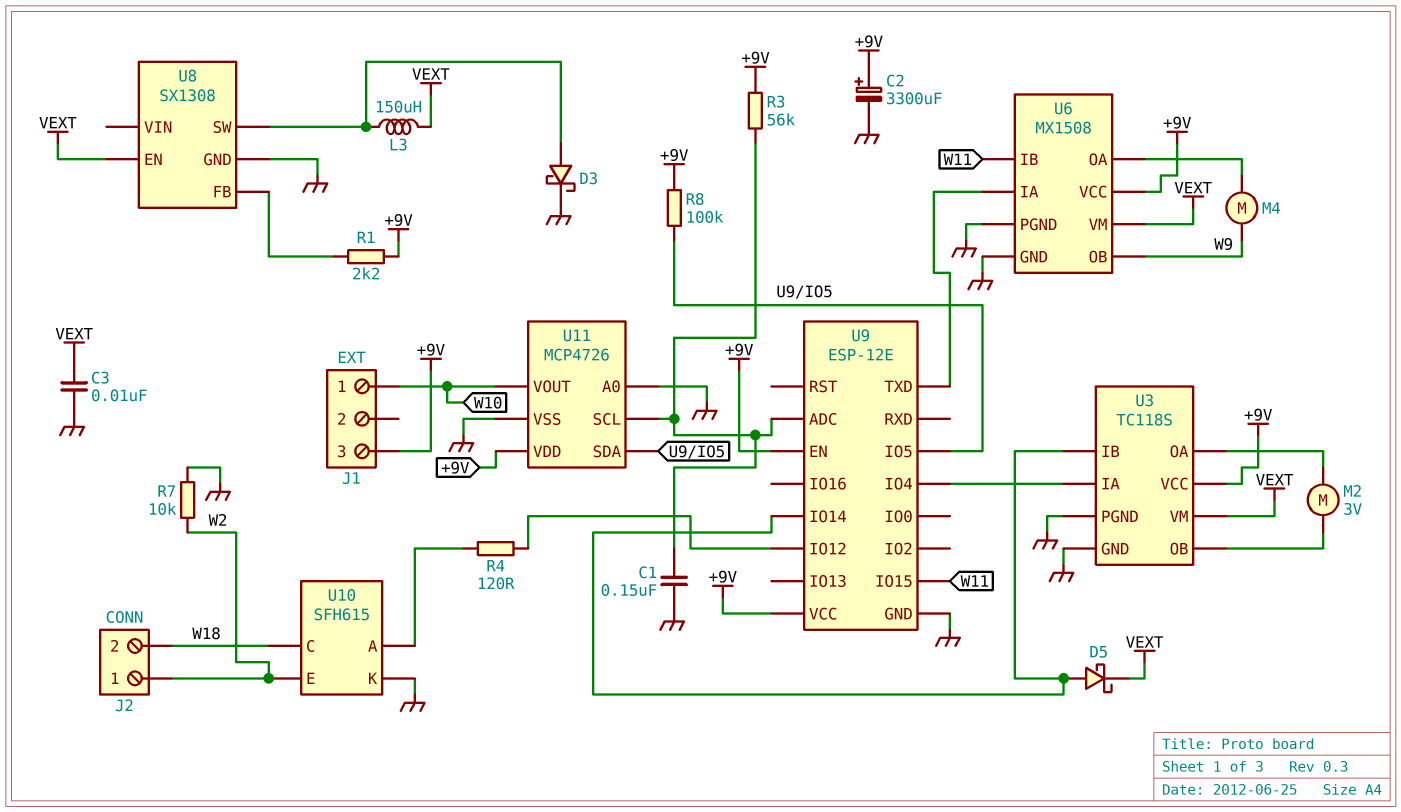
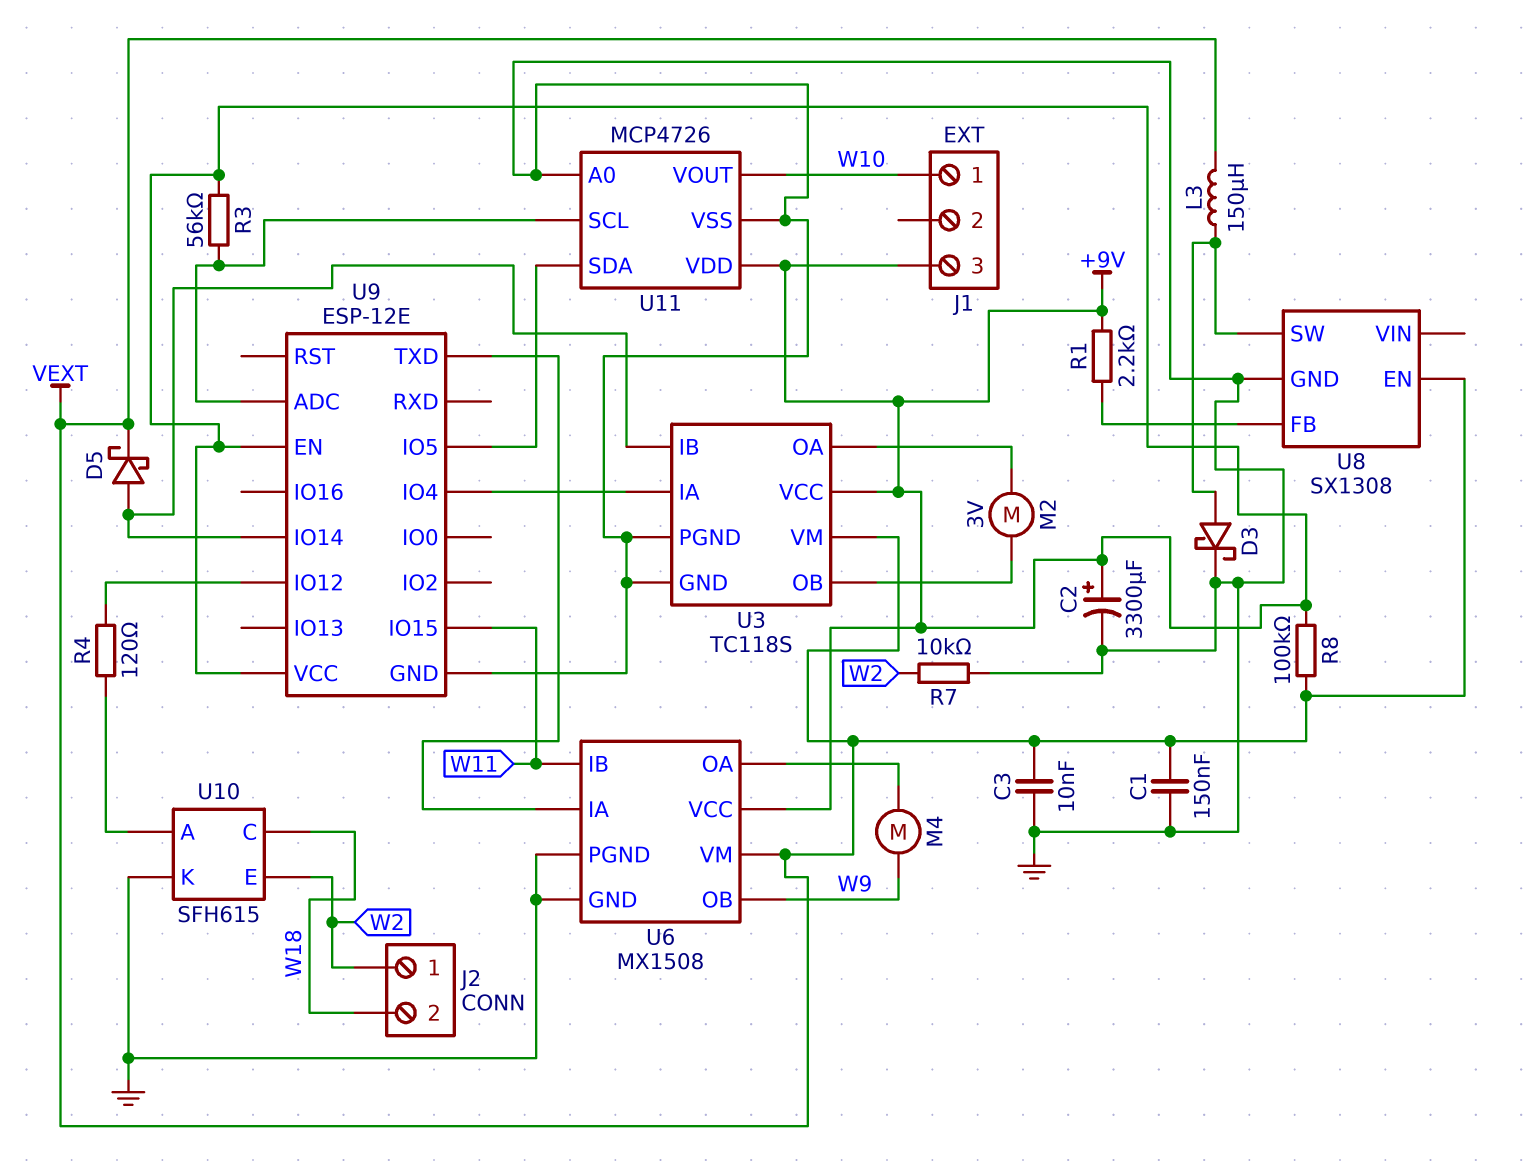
C1: 150nF (GND, U9/ADC) -> 150nF (GND, VEXT)
R8: 100k (+9V, U9/IO5) -> 100k (+9V, VEXT)

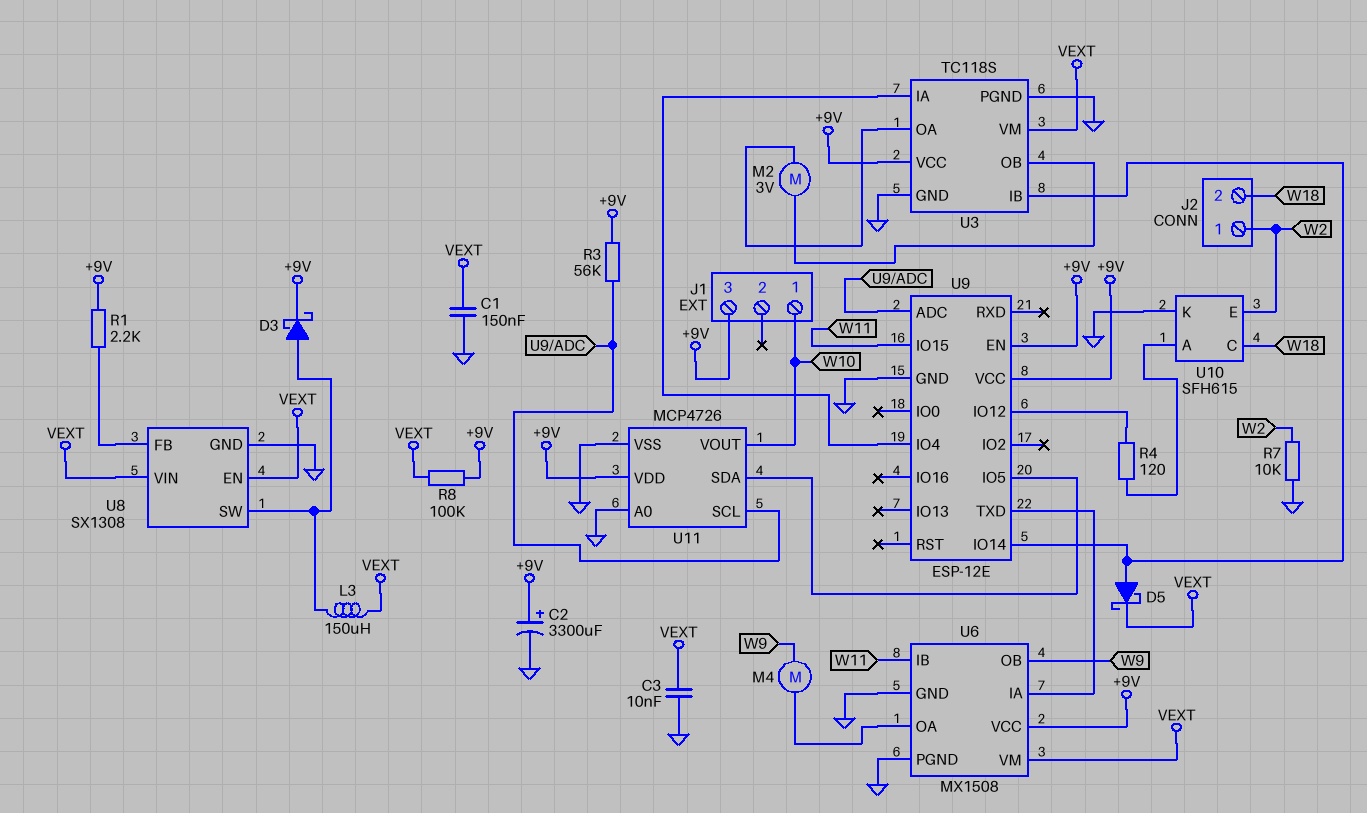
D3: schottky (A U8/SW, K GND) -> schottky (A U8/SW, K +9V)
U8 pin VIN: none -> VEXT

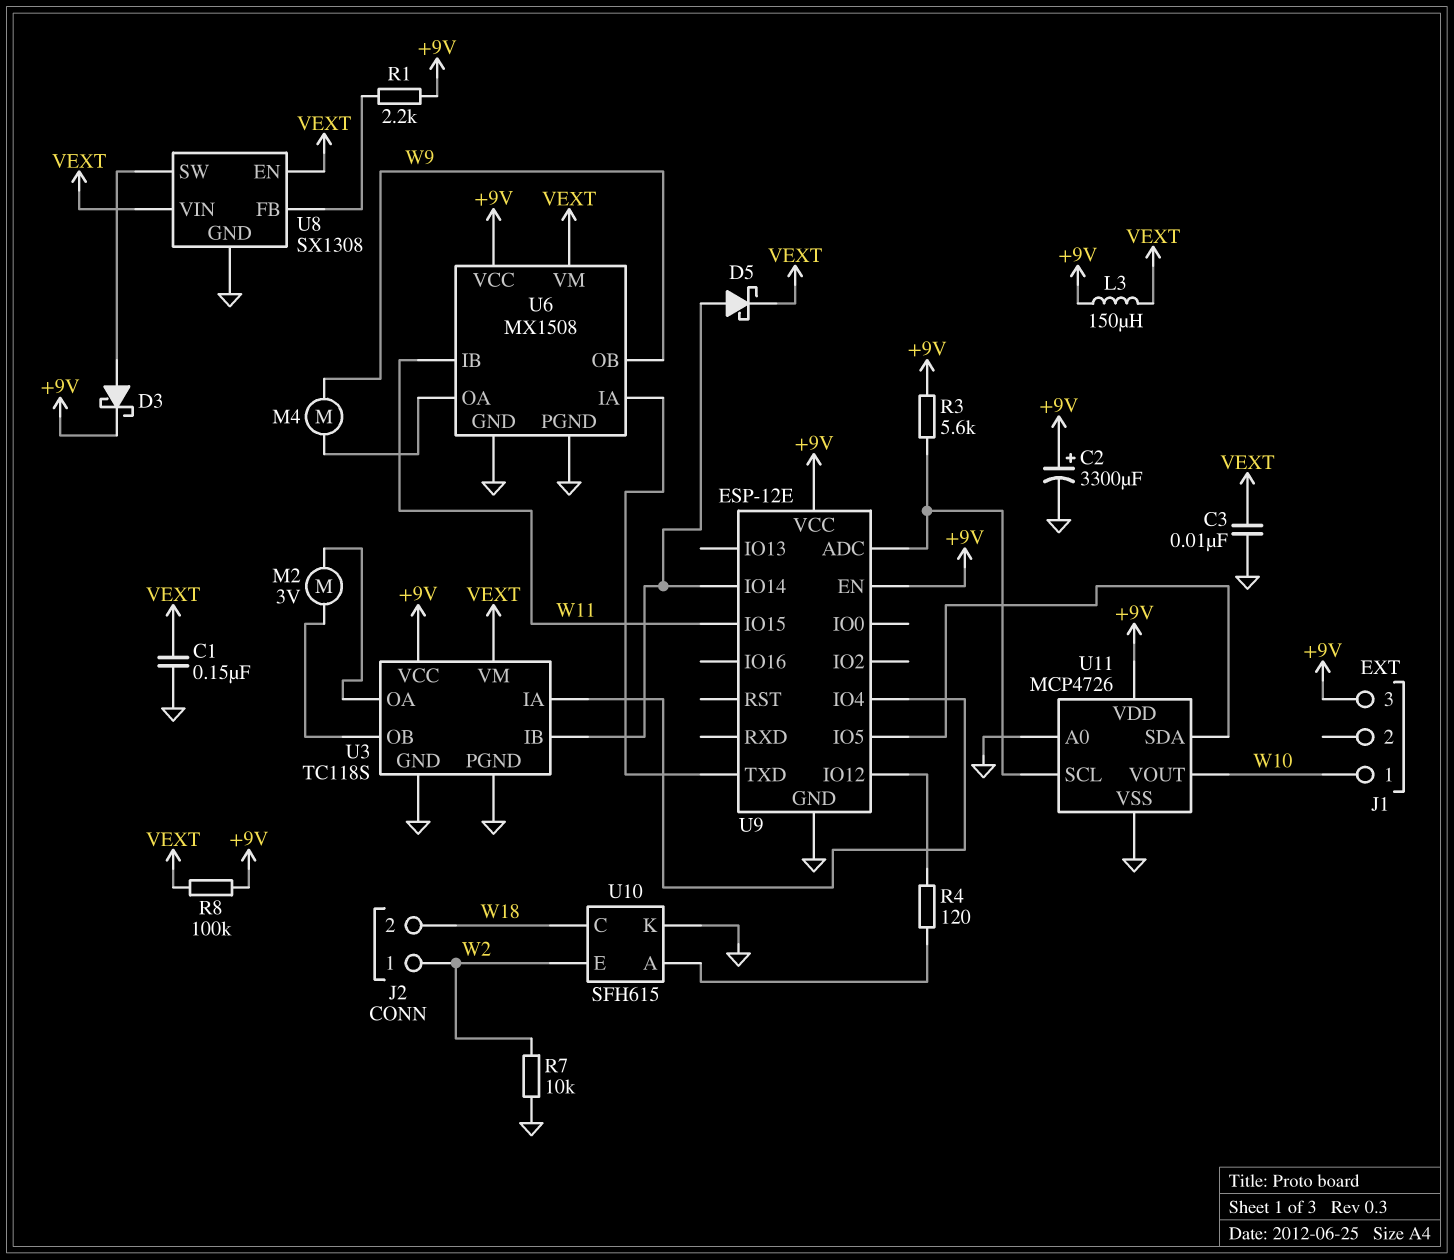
L3: 150uH (U8/SW, VEXT) -> 150uH (+9V, VEXT)
R3: 56k (+9V, U9/ADC) -> 5.6k (+9V, U9/ADC)

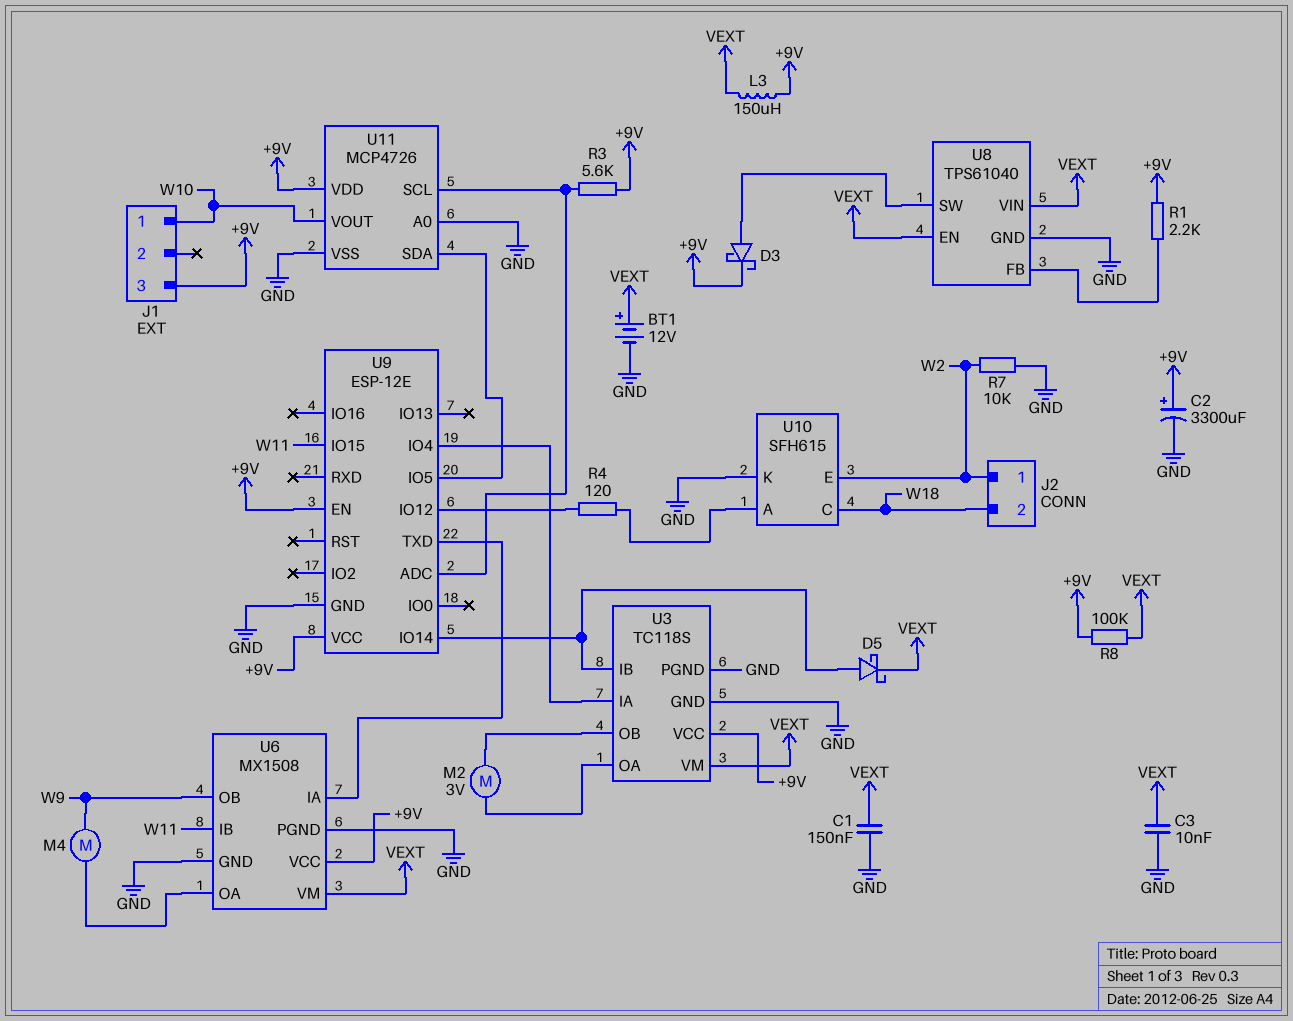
BT1: none -> 12V (plus VEXT, minus GND)
U8: SX1308 -> TPS61040

